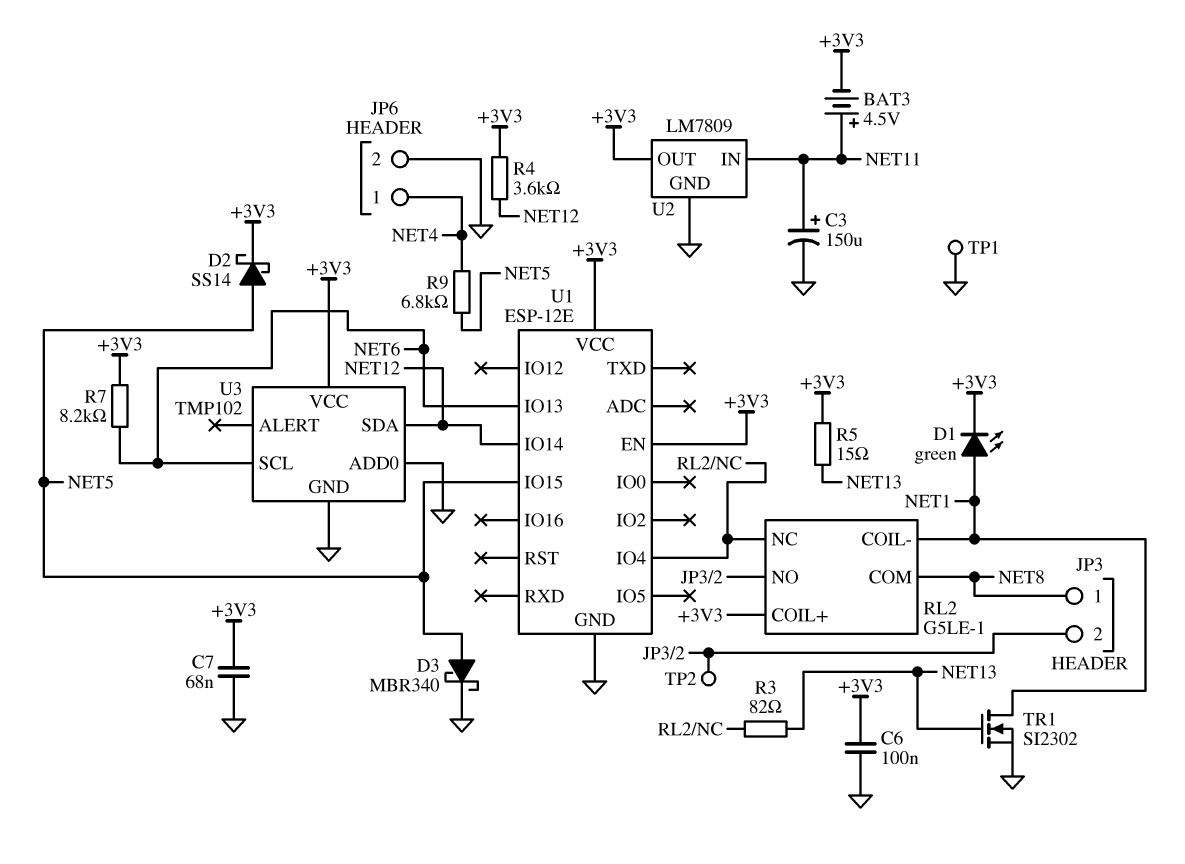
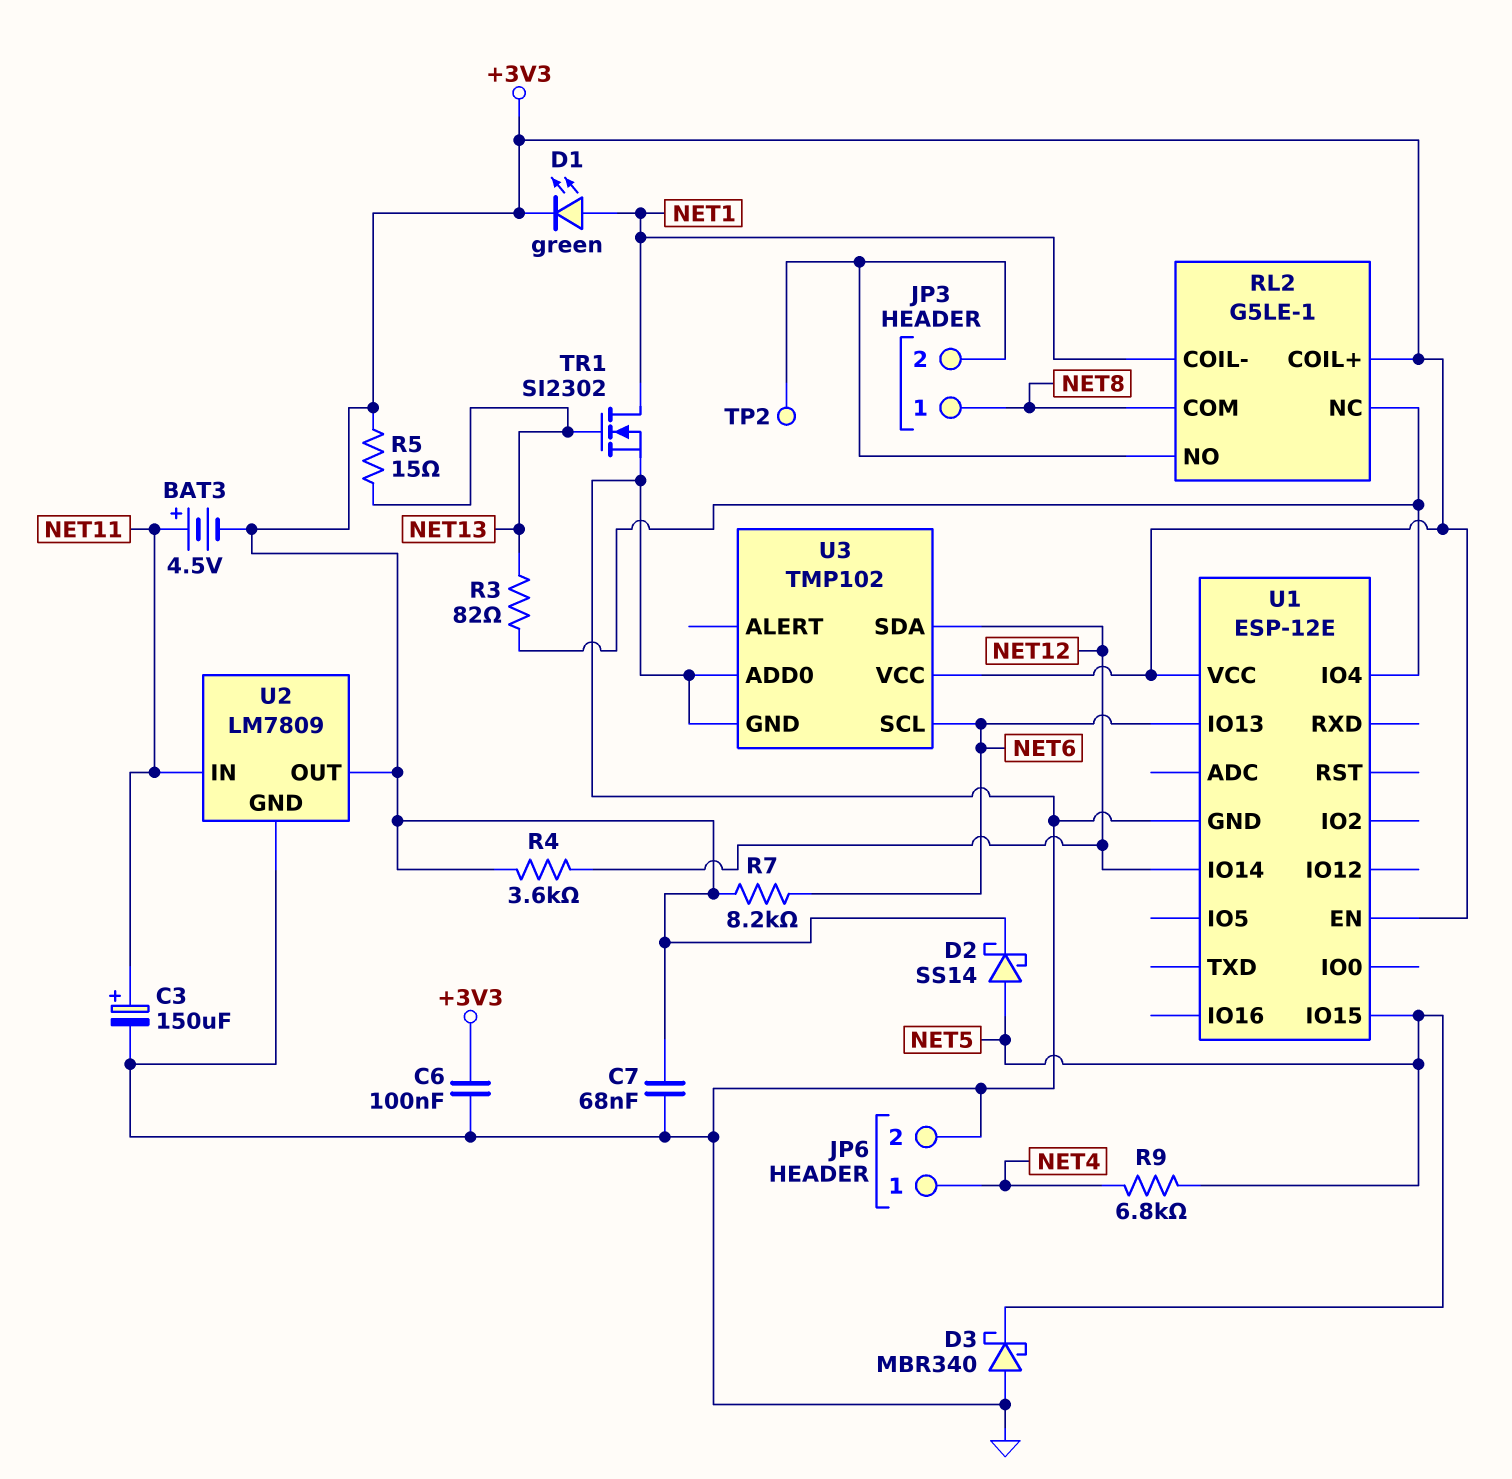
D3: schottky MBR340 (A NET5, K GND) -> schottky MBR340 (A GND, K NET5)
TP1: test point (GND) -> none

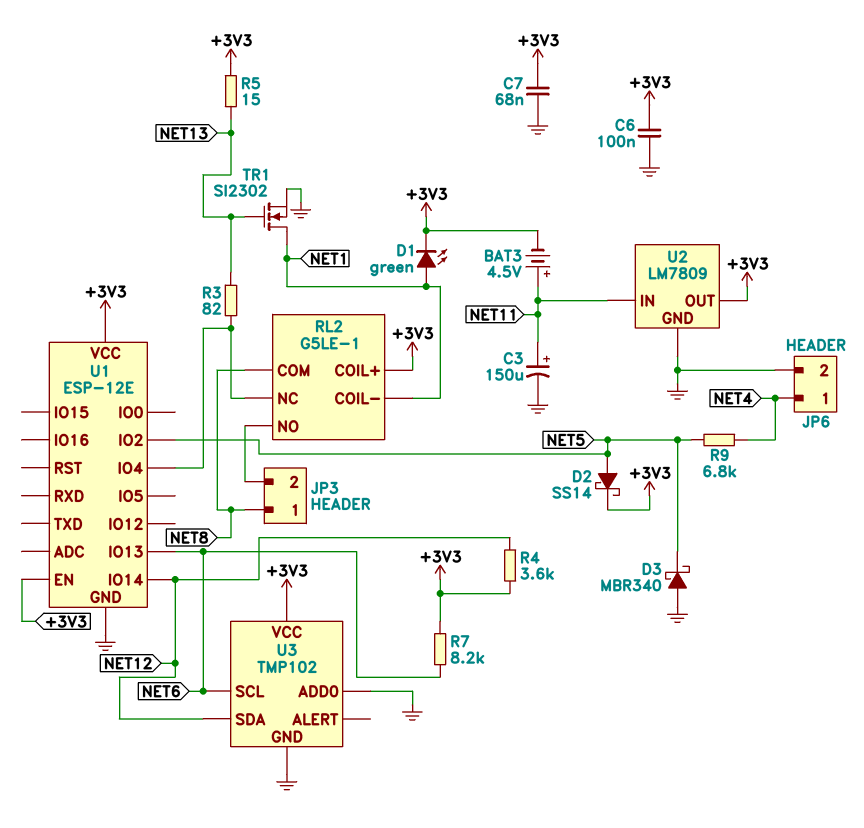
TP2: test point (JP3/2) -> none
U1 pin IO2: none -> NET5
U1 pin IO15: NET5 -> none

